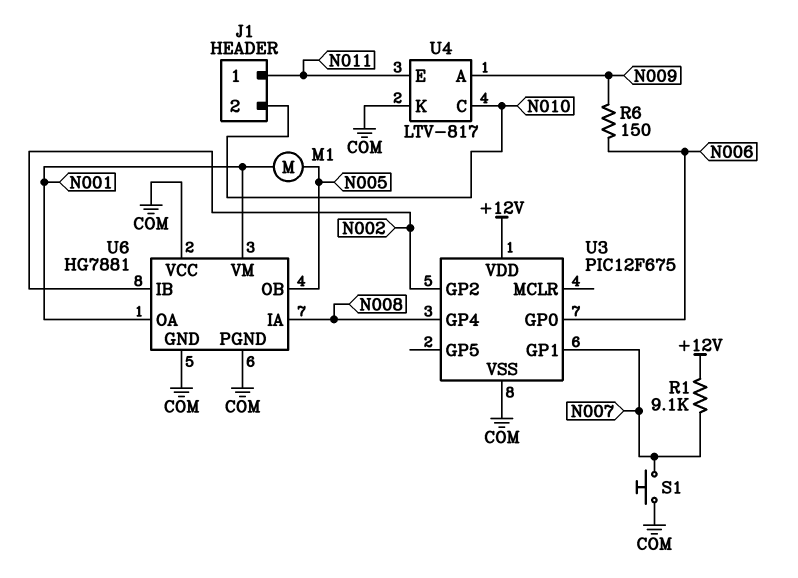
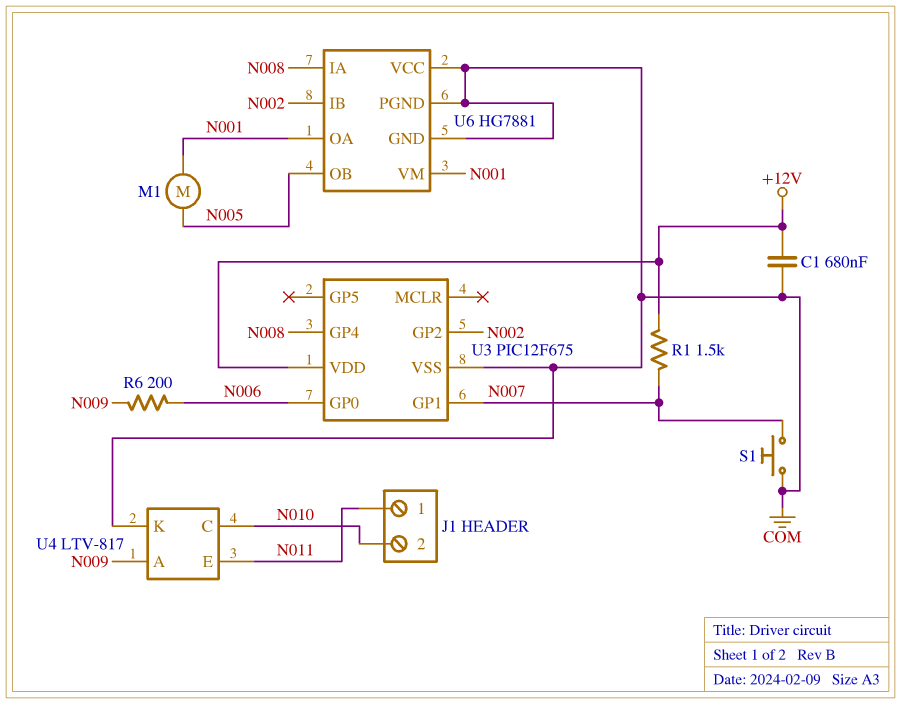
C1: none -> 680nF (+12V, COM)
R1: 9.1k (+12V, N007) -> 1.5k (+12V, N007)
R6: 150 (N006, N009) -> 200 (N006, N009)

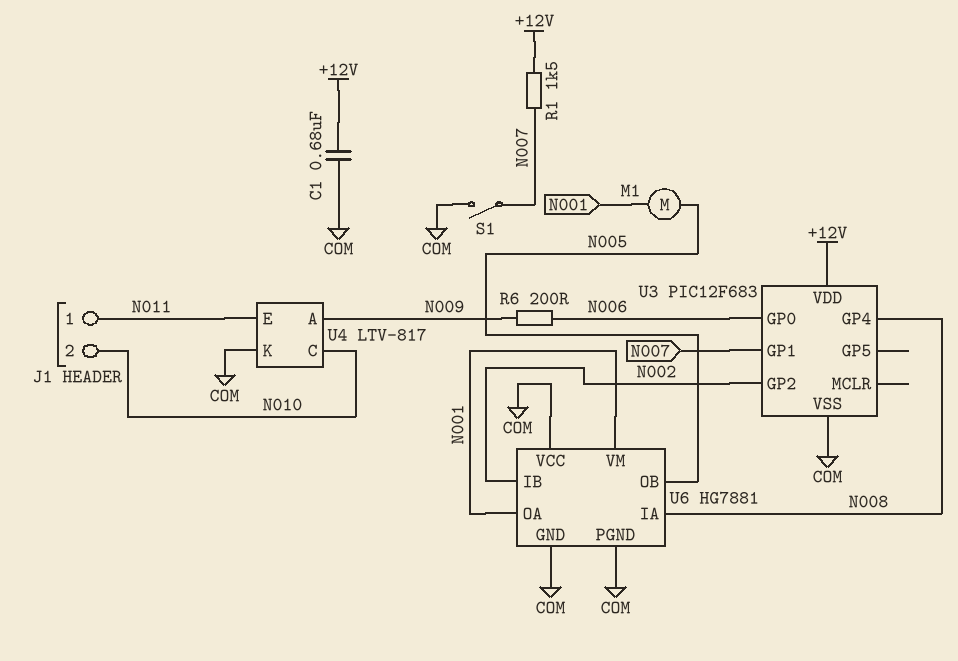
S1: button (COM, N007) -> switch (COM, N007)
U3: PIC12F675 -> PIC12F683

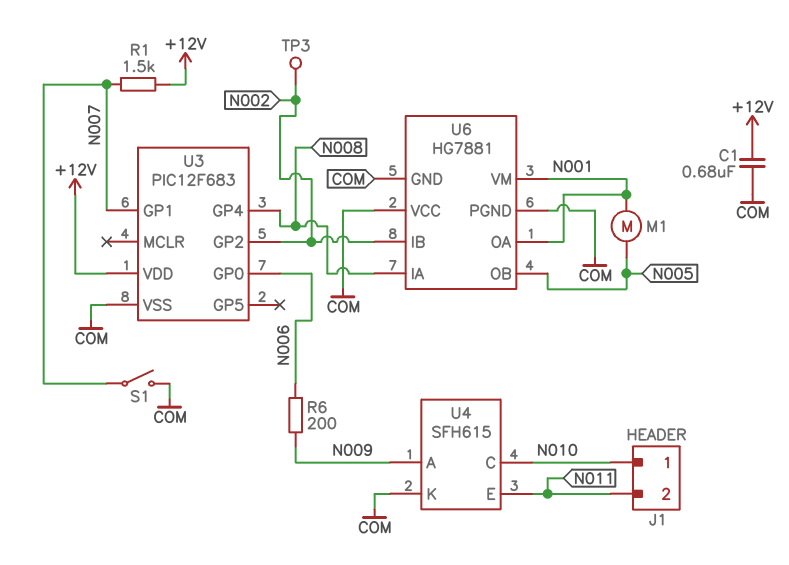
J1 pin 1: N011 -> N010
J1 pin 2: N010 -> N011
TP3: none -> test point (N002)
U4: LTV-817 -> SFH615

